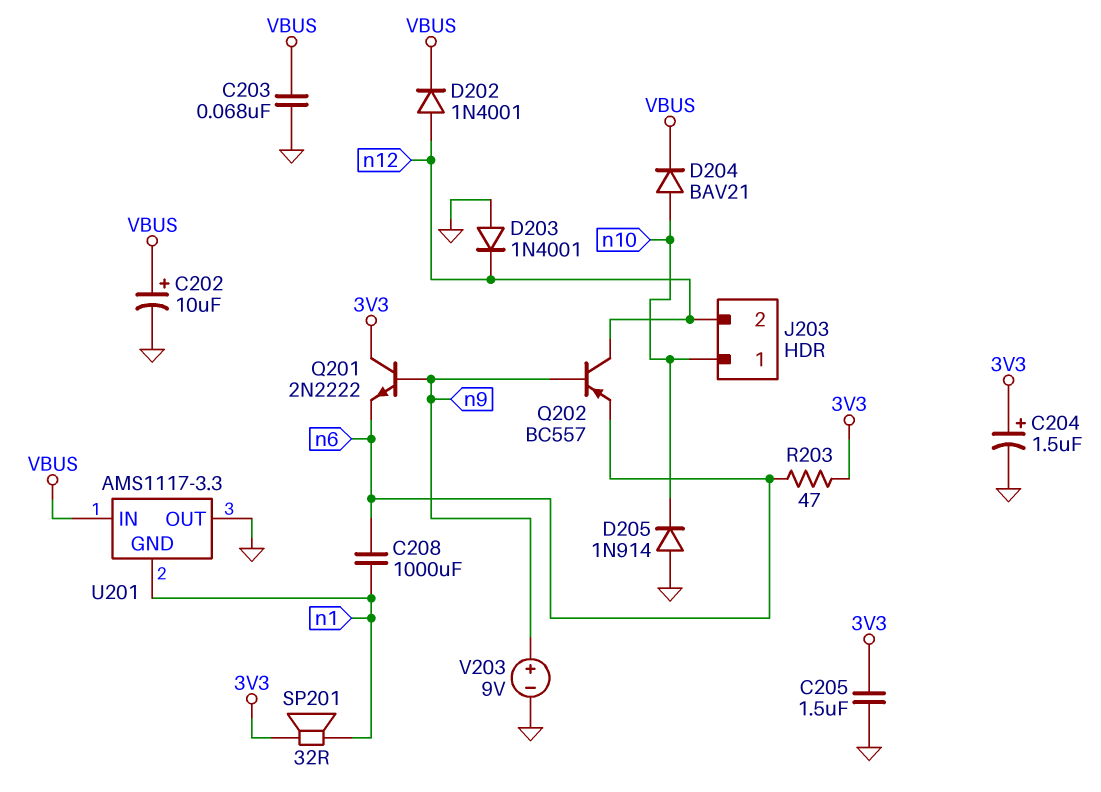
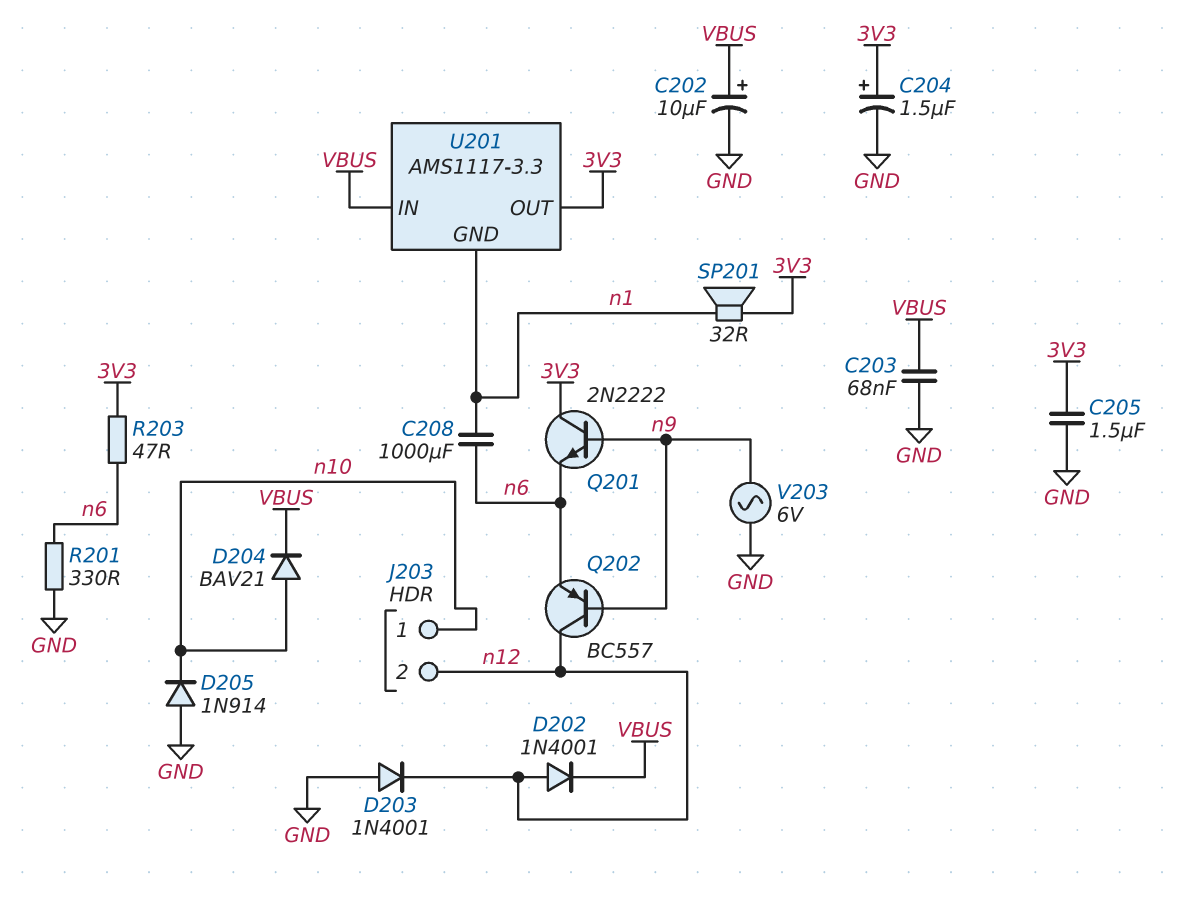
R201: none -> 330 (GND, n6)
U201 pin OUT: GND -> 3V3
V203: 9V (plus n9, minus GND) -> AC 6V (GND, n9)

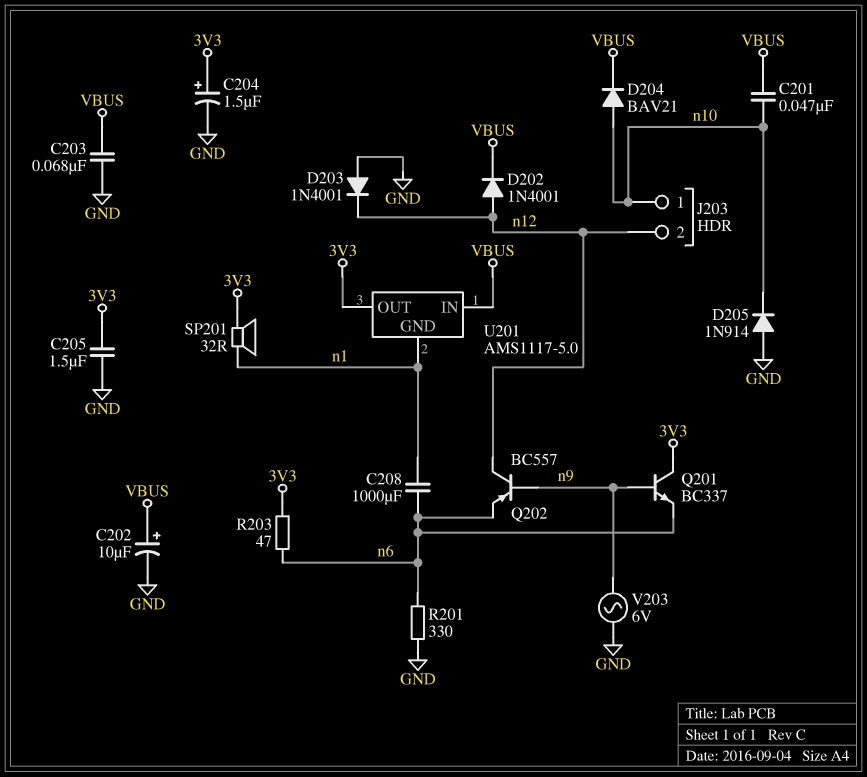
C201: none -> 47nF (VBUS, n10)
Q201: NPN 2N2222 (B n9, C 3V3, E n6) -> NPN BC337 (B n9, C 3V3, E n6)
U201: AMS1117-3.3 -> AMS1117-5.0

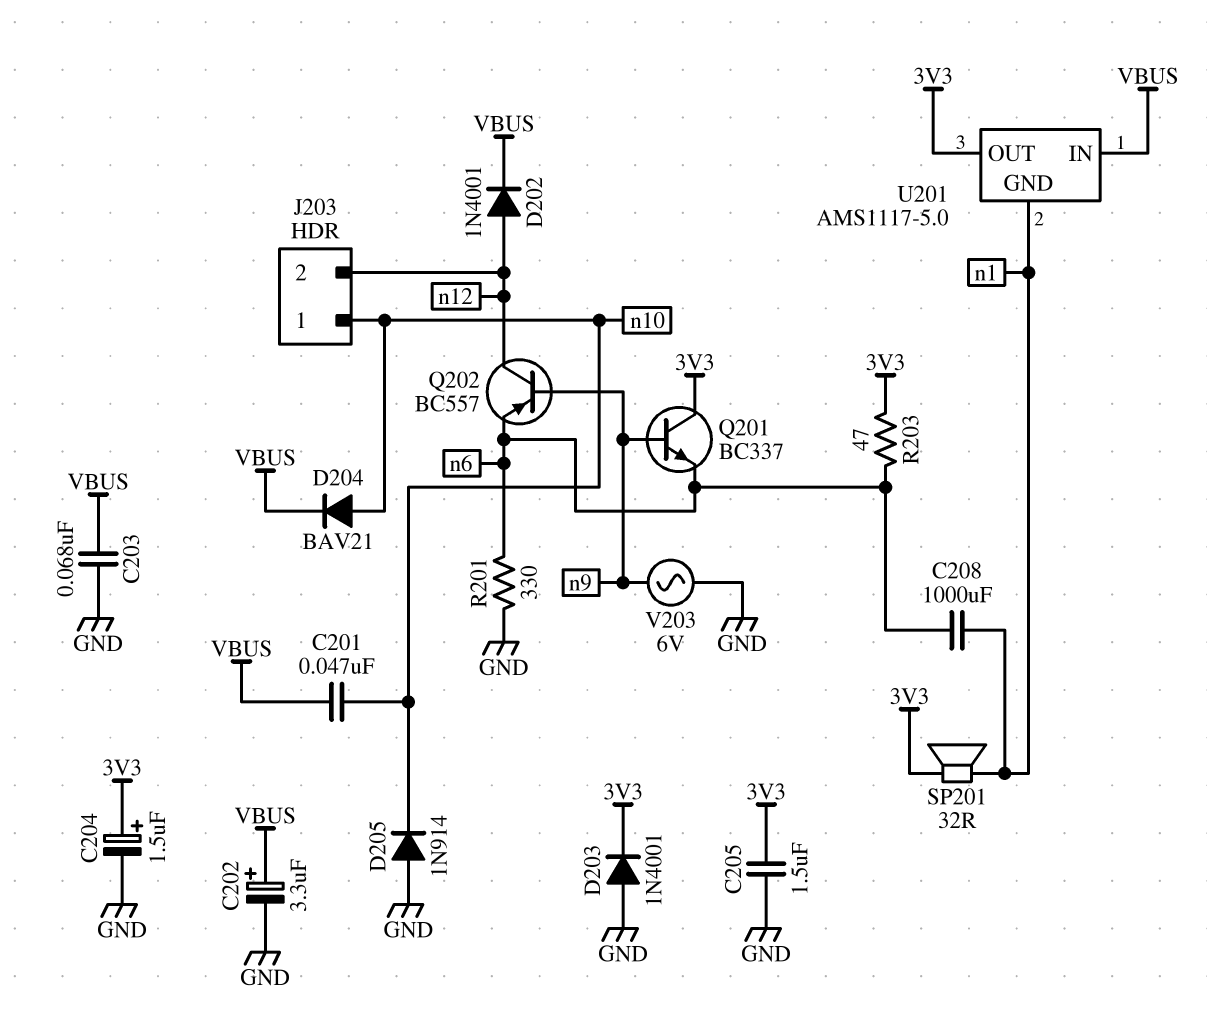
C202: 10uF (plus VBUS, minus GND) -> 3.3uF (plus VBUS, minus GND)
D203: diode 1N4001 (A GND, K n12) -> diode 1N4001 (A GND, K 3V3)

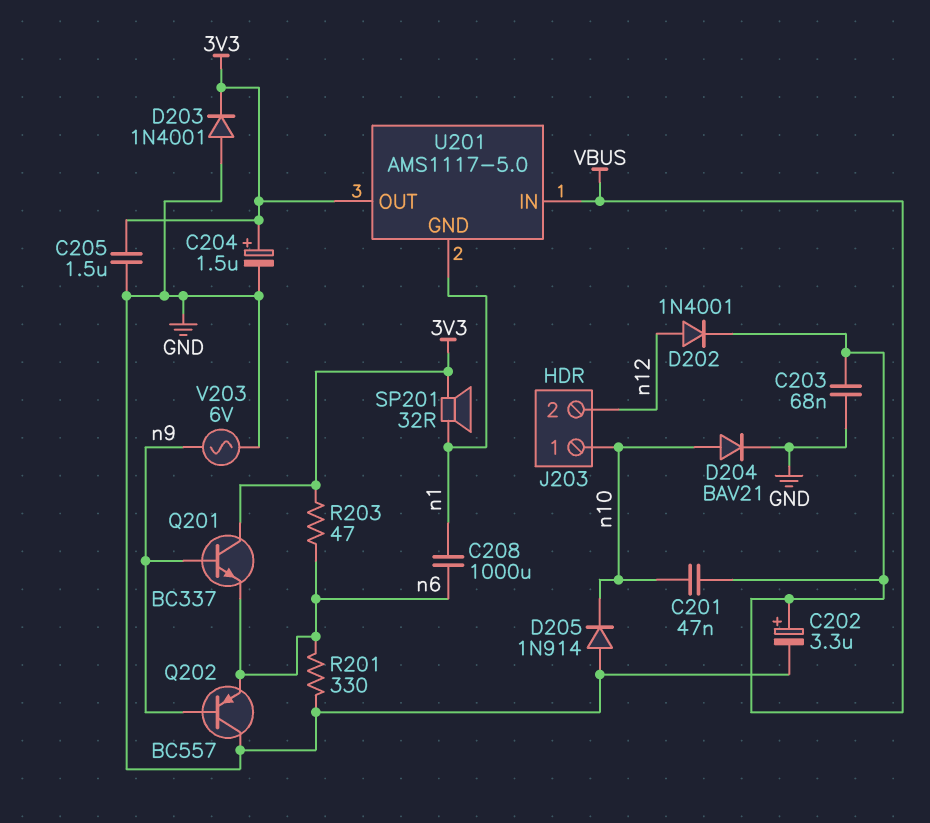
D204: diode BAV21 (A n10, K VBUS) -> diode BAV21 (A n10, K GND)
Q202: PNP BC557 (B n9, C n12, E n6) -> PNP BC557 (B n9, C GND, E n6)

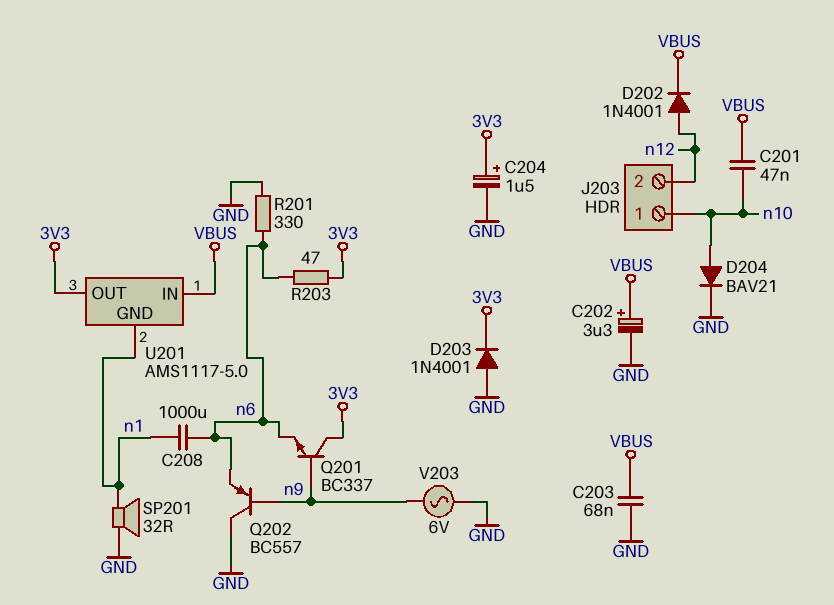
C205: 1.5uF (3V3, GND) -> none
D205: diode 1N914 (A GND, K n10) -> none
SP201: speaker 32R (3V3, n1) -> speaker 32R (GND, n1)

